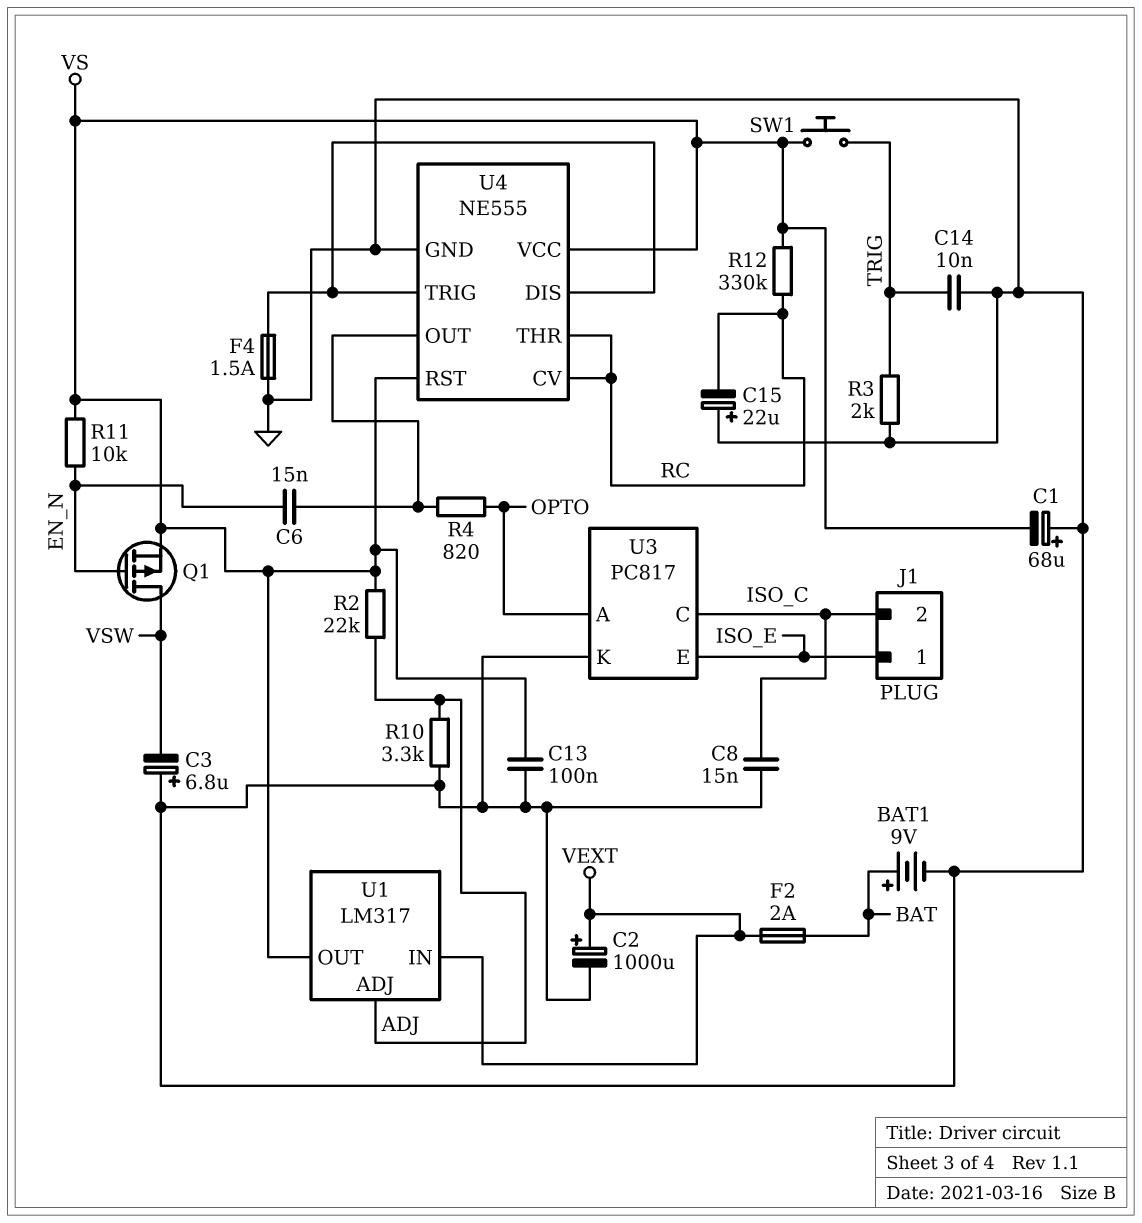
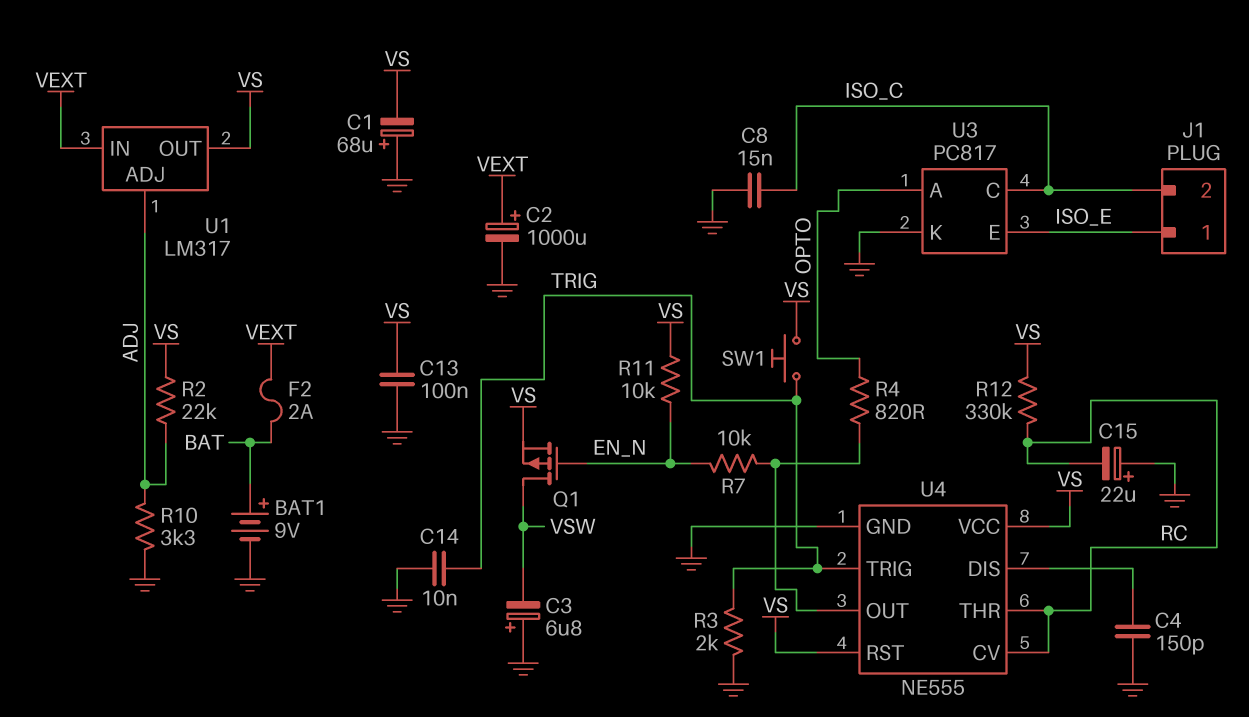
C4: none -> 150pF (GND, U4/DIS)
C6: 15nF (EN_N, U4/OUT) -> none
F4: 1.5A (GND, U4/DIS) -> none
R7: none -> 10k (EN_N, U4/OUT)
U4 pin TRIG: U4/DIS -> TRIG

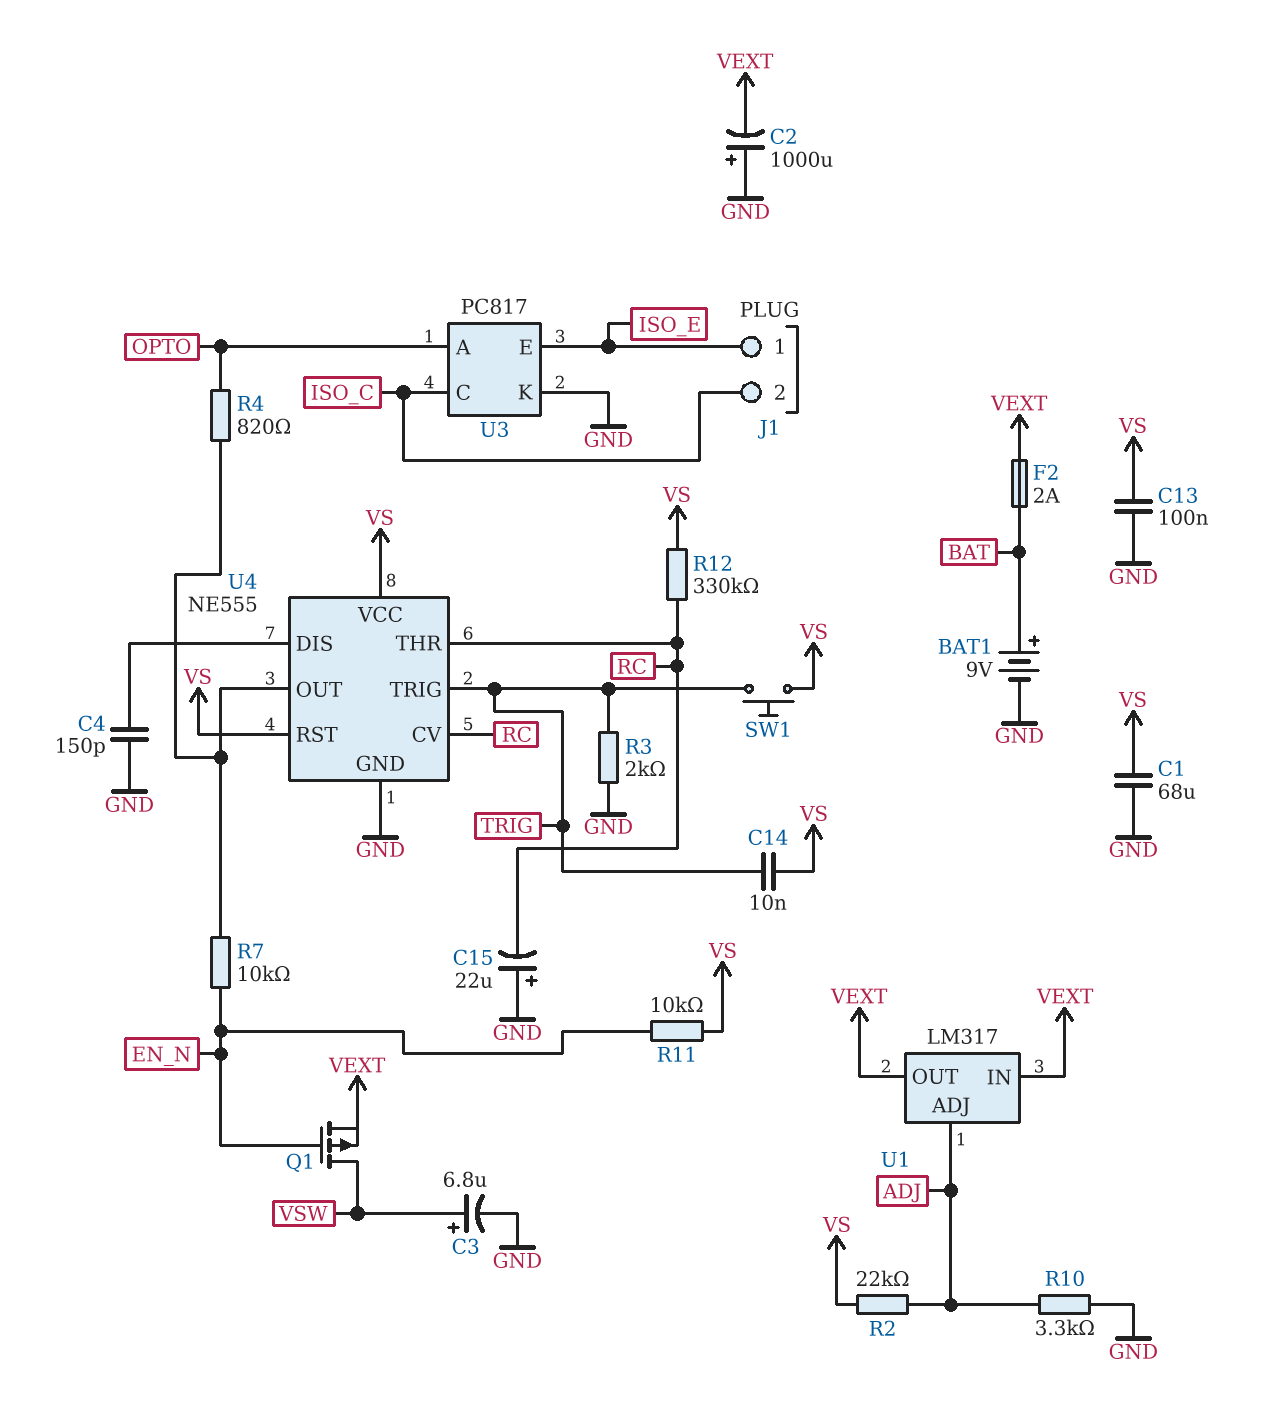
C1: 68uF (plus GND, minus VS) -> 68uF (GND, VS)
C2: 1000uF (plus VEXT, minus GND) -> 1000uF (plus GND, minus VEXT)
C3: 6.8uF (plus GND, minus VSW) -> 6.8uF (plus VSW, minus GND)
C8: 15nF (GND, ISO_C) -> none
C14: 10nF (GND, TRIG) -> 10nF (TRIG, VS)
Q1: PMOS (G EN_N, D VSW, S VS) -> PMOS (G EN_N, D VSW, S VEXT)
U1 pin OUT: VS -> VEXT

